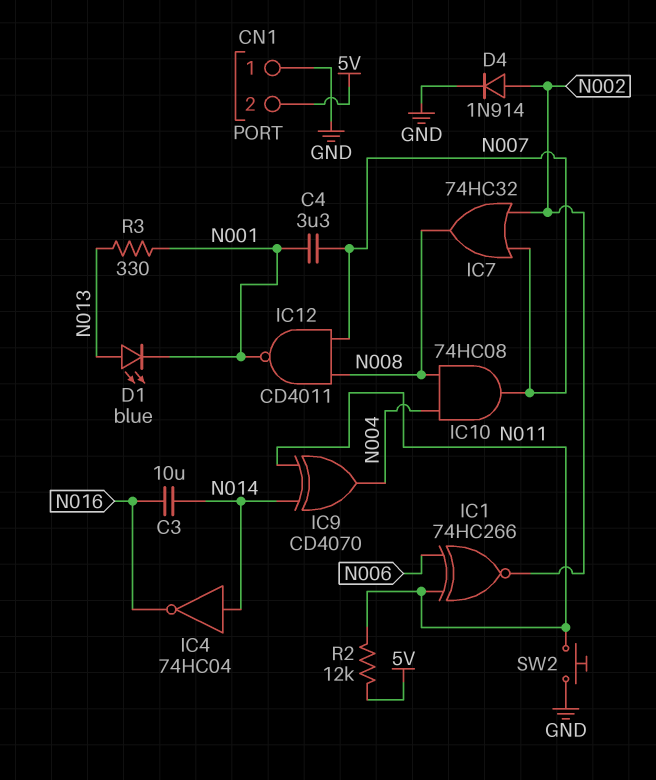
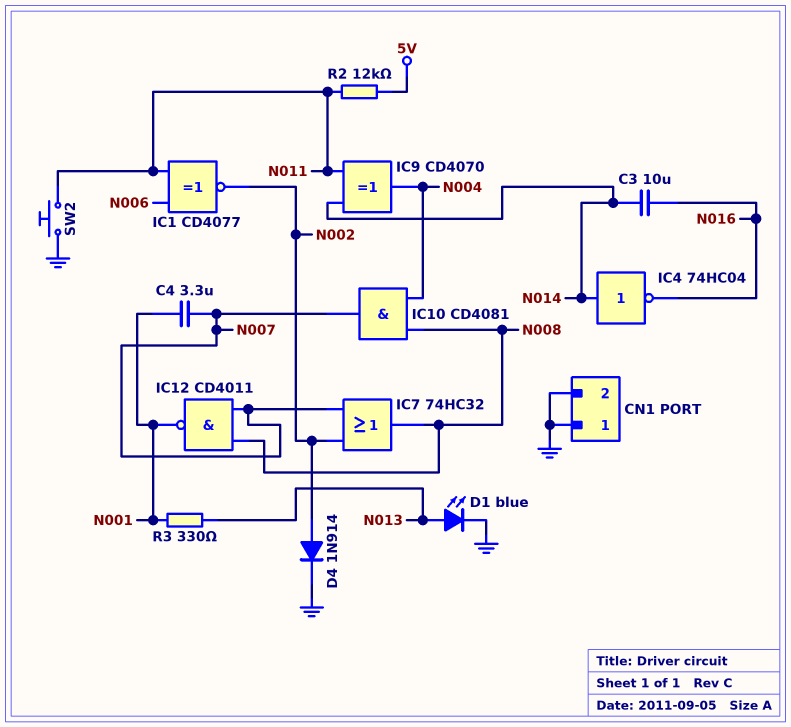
CN1 pin 2: 5V -> GND
D1: LED blue (A N013, K N001) -> LED blue (A N013, K GND)
IC1: XNOR 74HC266 (in N006, in N011, out N002) -> XNOR CD4077 (in N006, in N011, out N002)
IC10: AND 74HC08 (in N004, in N008, out N007) -> AND CD4081 (in N004, in N008, out N007)

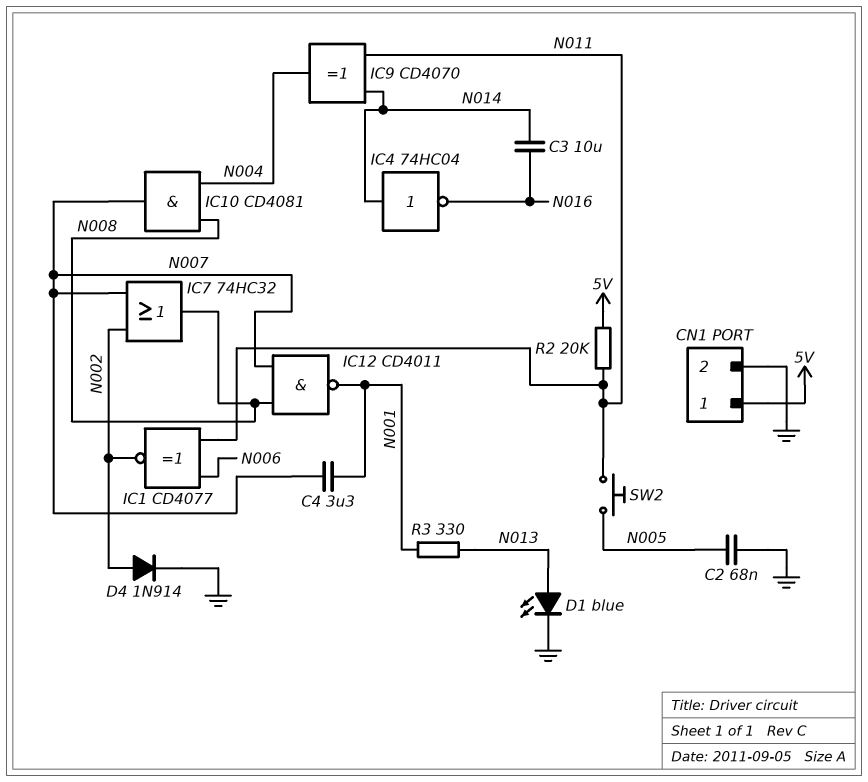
C2: none -> 68nF (GND, N005)
CN1 pin 1: GND -> 5V
R2: 12k (5V, N011) -> 20k (5V, N011)
SW2: button (GND, N011) -> button (N005, N011)

